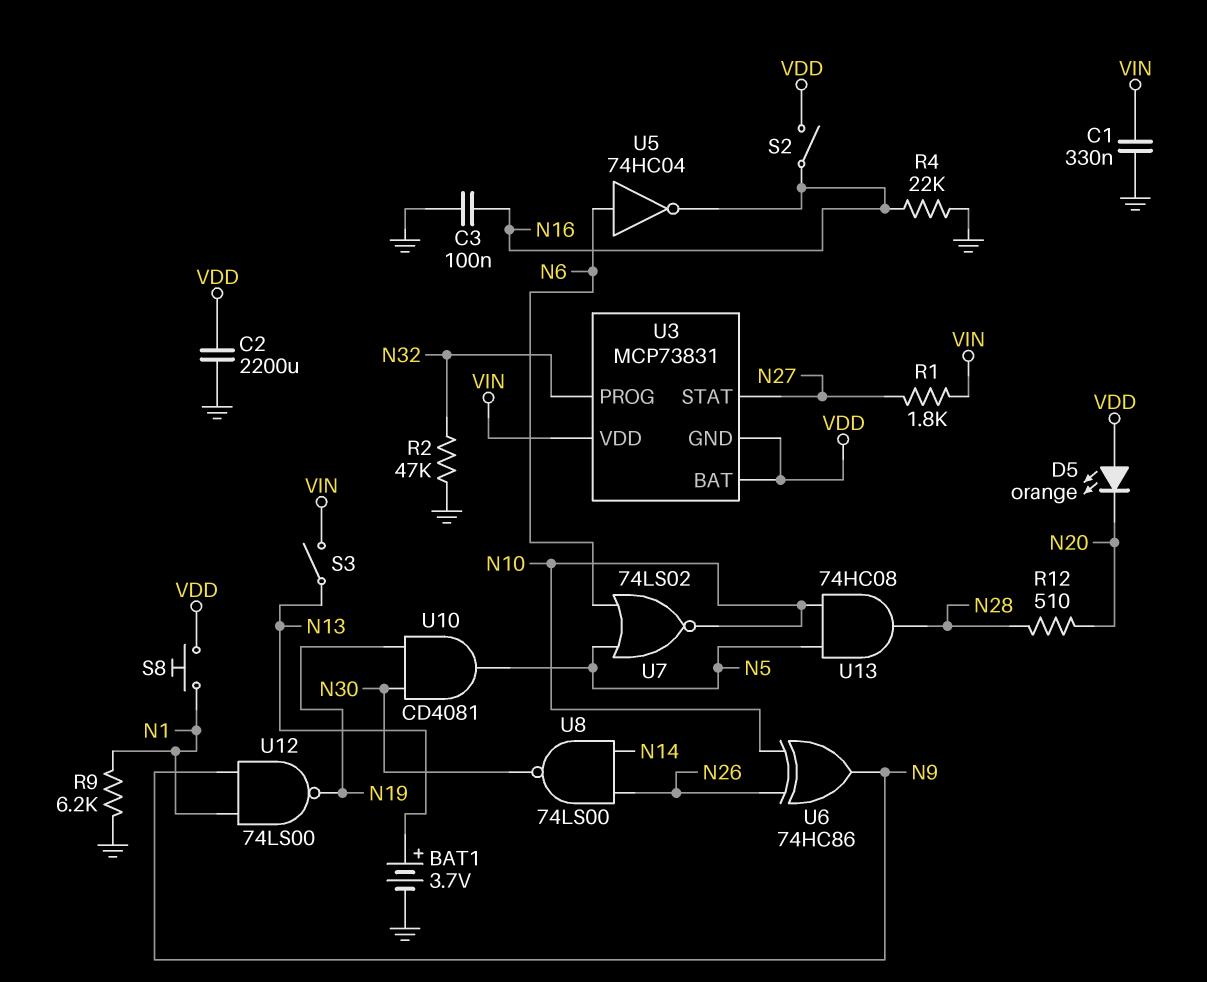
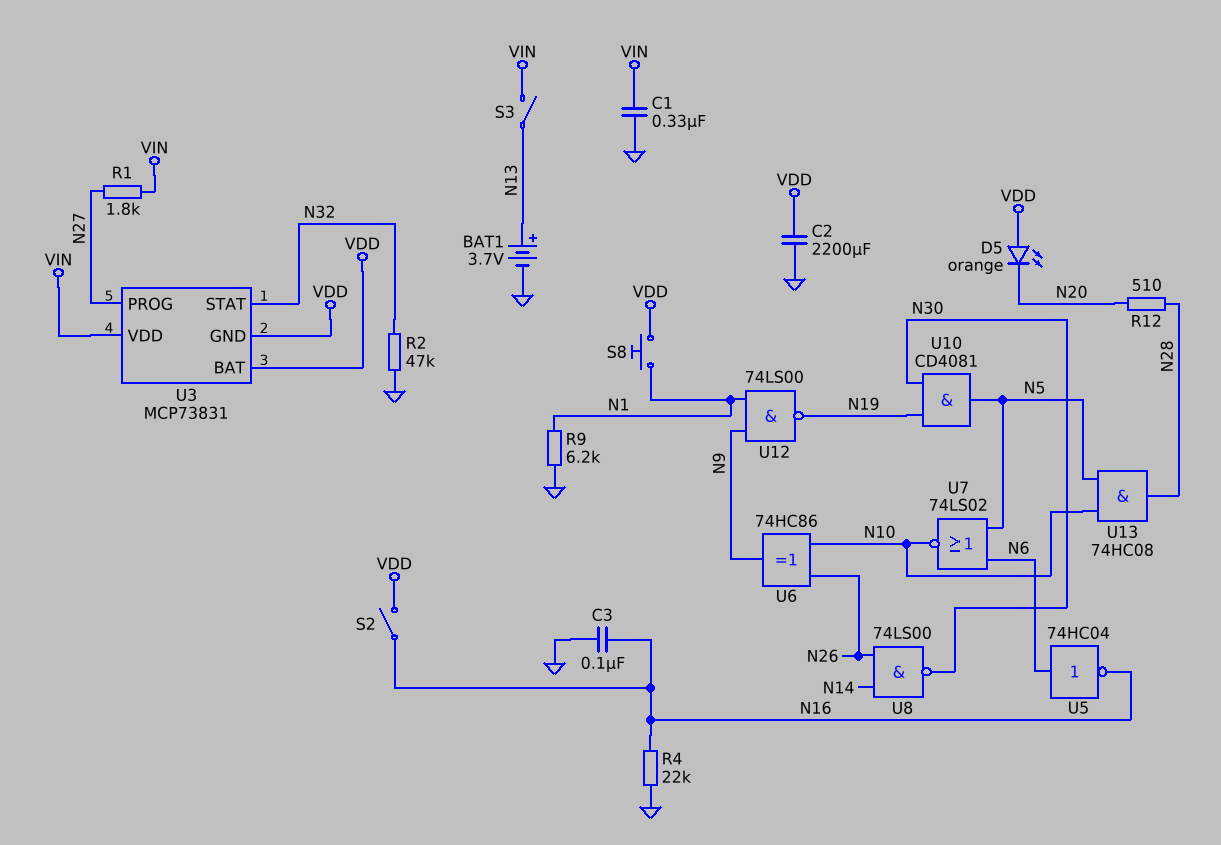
U3 pin PROG: N32 -> N27
U3 pin STAT: N27 -> N32

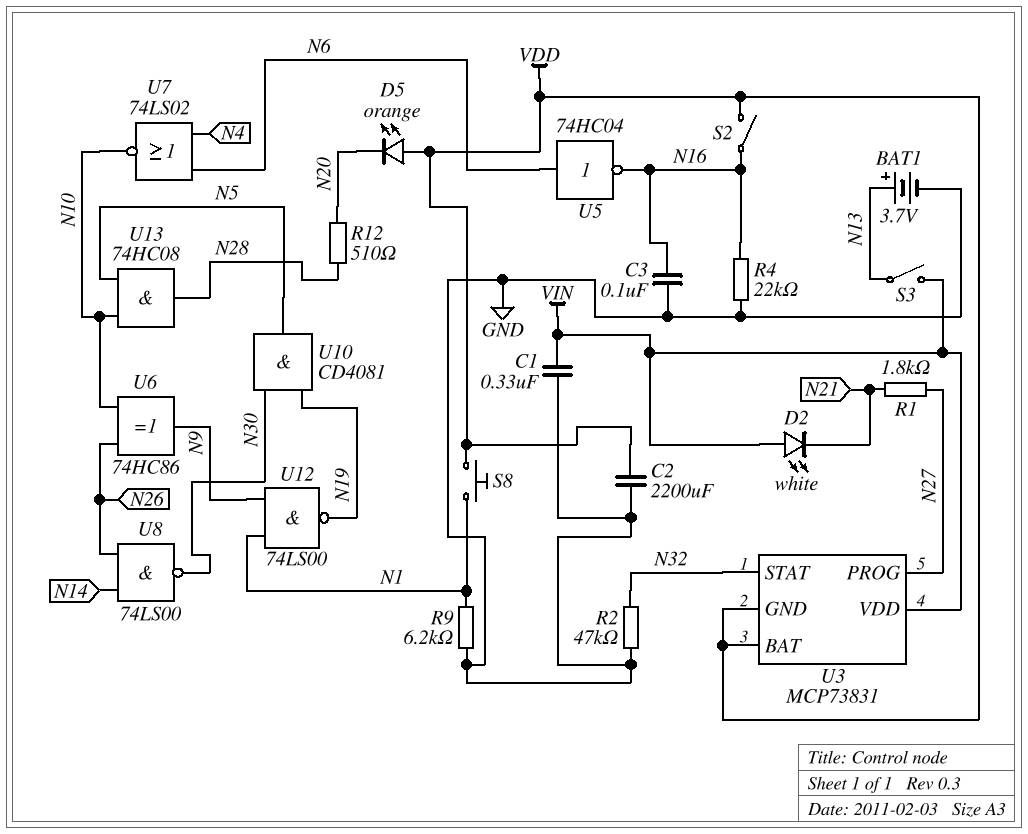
D2: none -> LED white (A VIN, K N21)
R1: 1.8k (N27, VIN) -> 1.8k (N21, N27)
U7: NOR 74LS02 (in N5, in N6, out N10) -> NOR 74LS02 (in N4, in N6, out N10)

